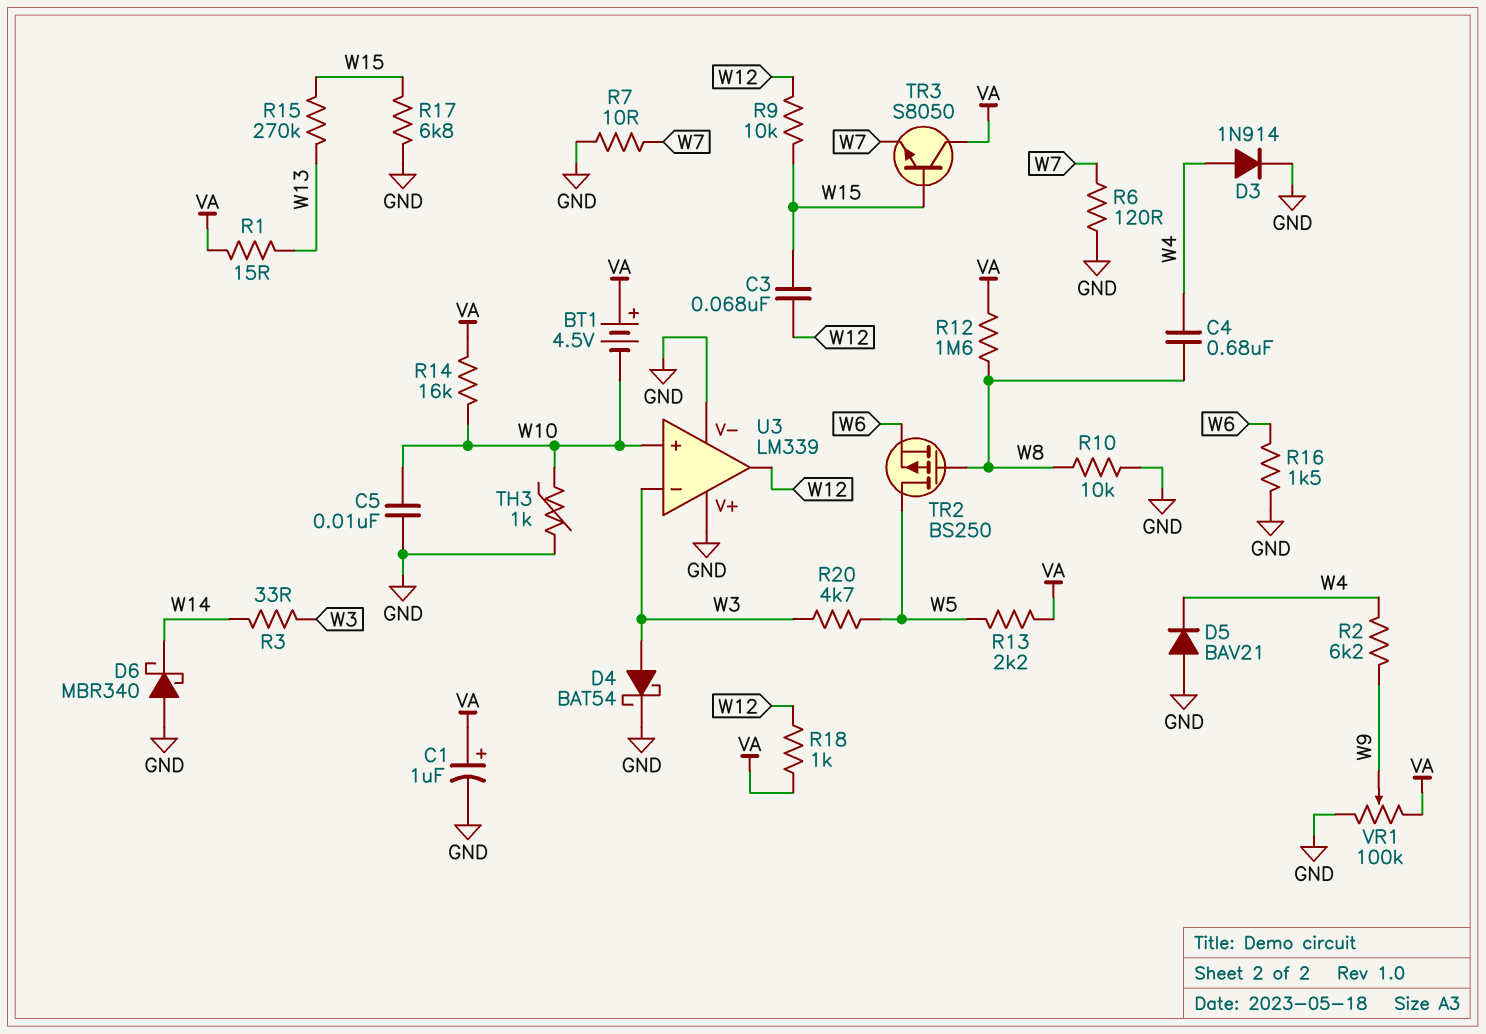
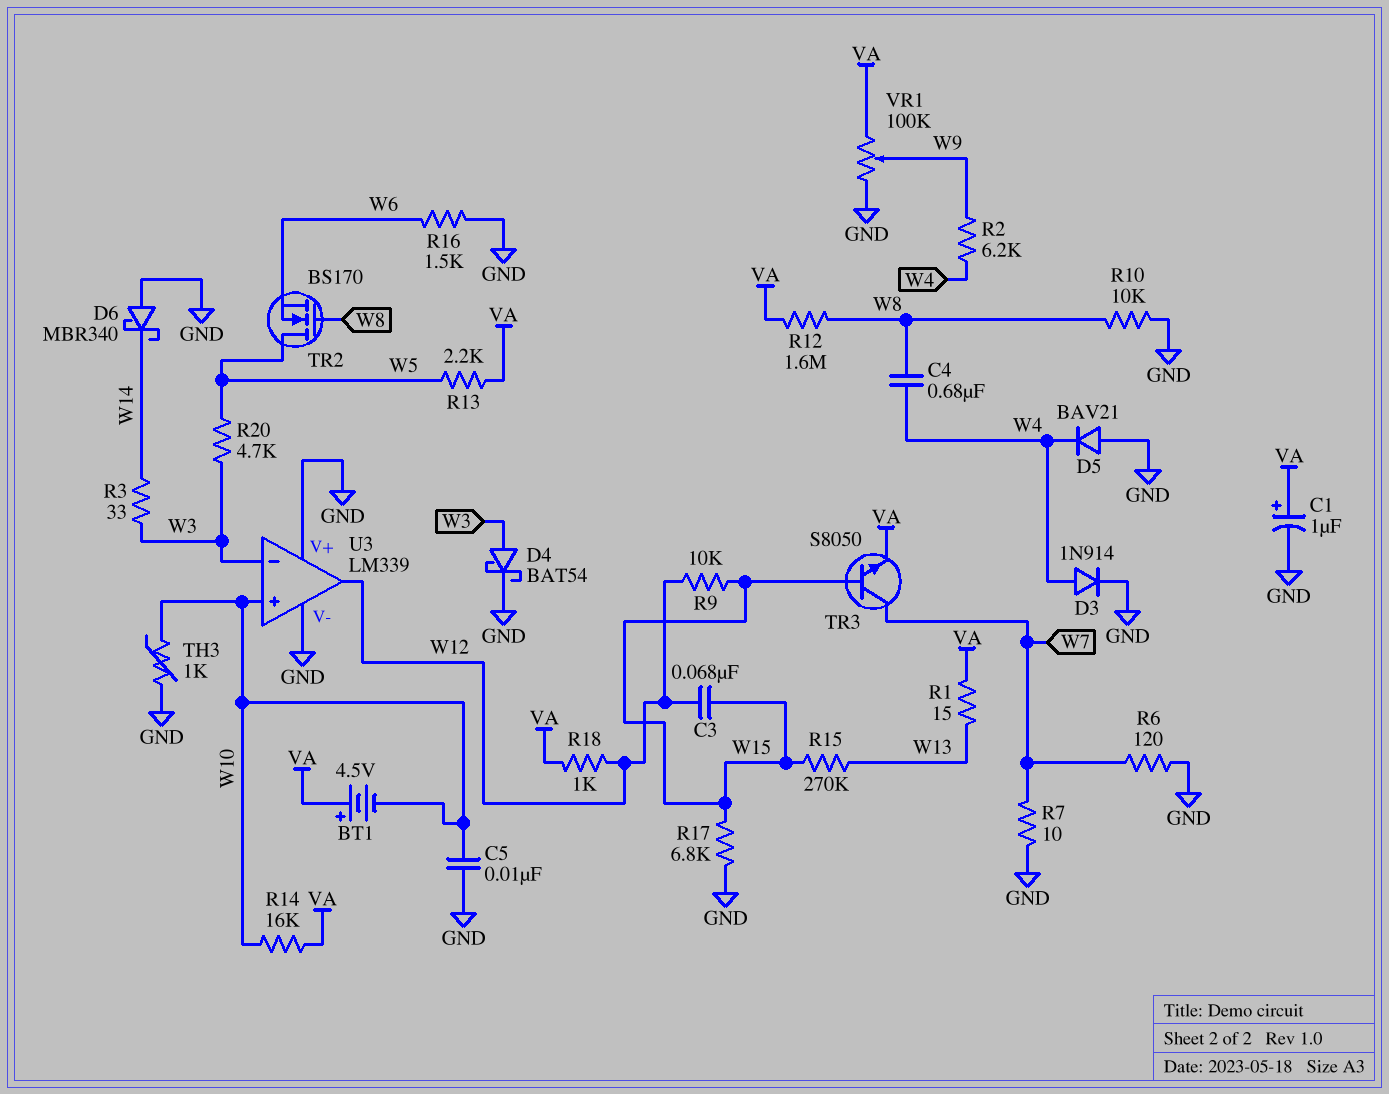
TR2: PMOS BS250 (G W8, D W5, S W6) -> NMOS BS170 (G W8, D W5, S W6)
TR3: NPN S8050 (B W15, C VA, E W7) -> NPN S8050 (B W15, C W7, E VA)

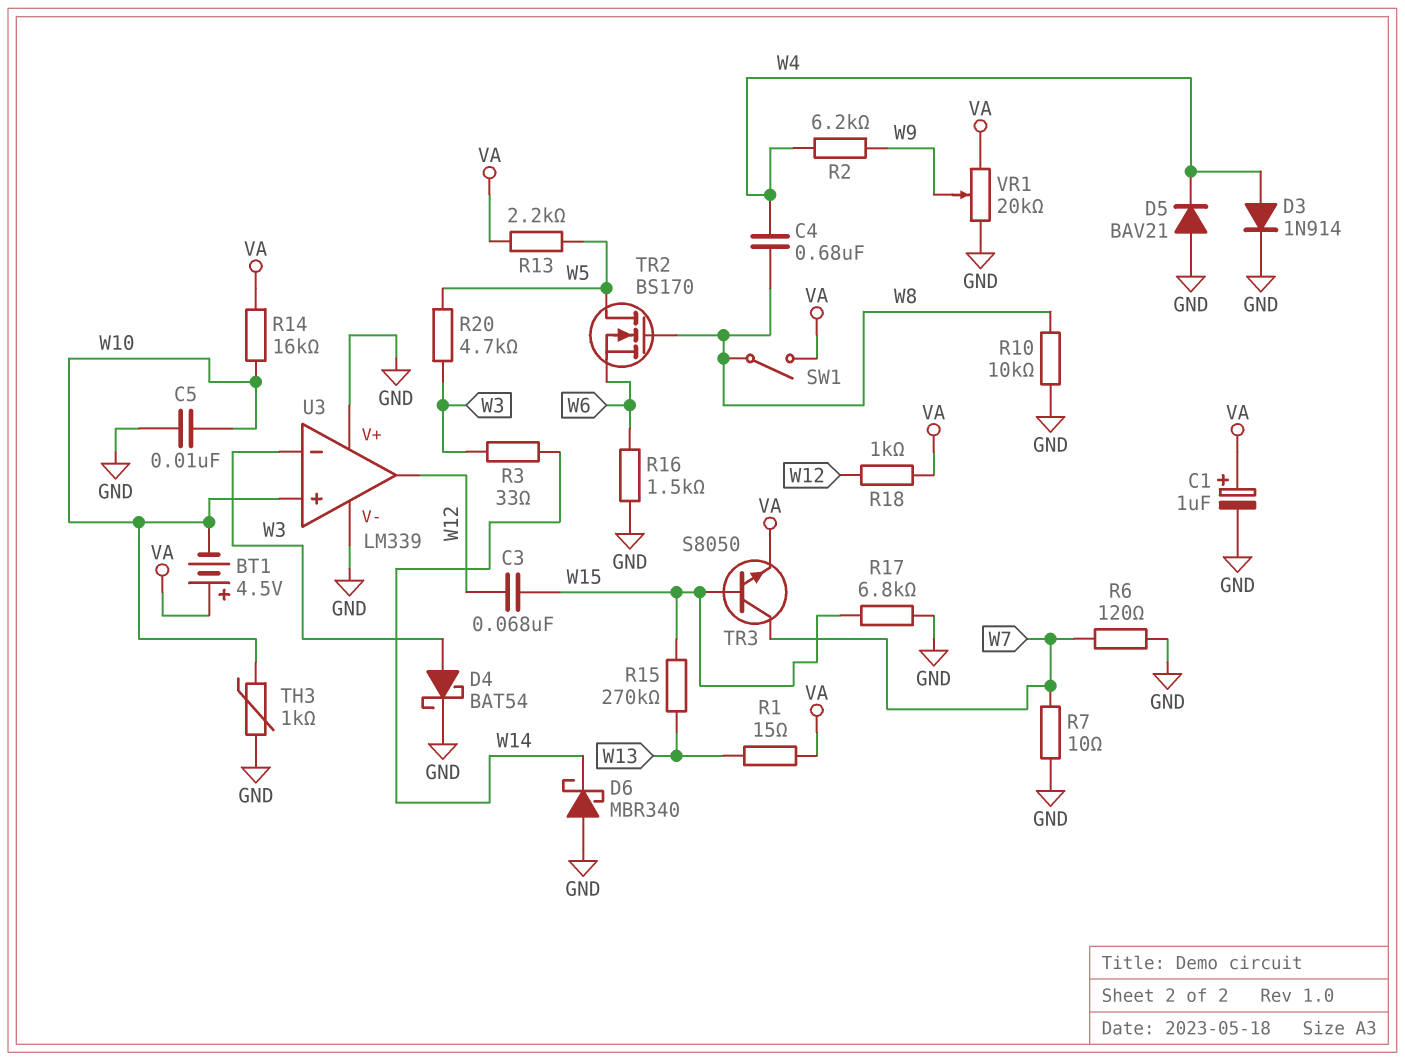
R9: 10k (W12, W15) -> none
R12: 1.6M (VA, W8) -> none
SW1: none -> switch (VA, W8)
VR1: 100k (GND, VA, wiper W9) -> 20k (GND, VA, wiper W9)

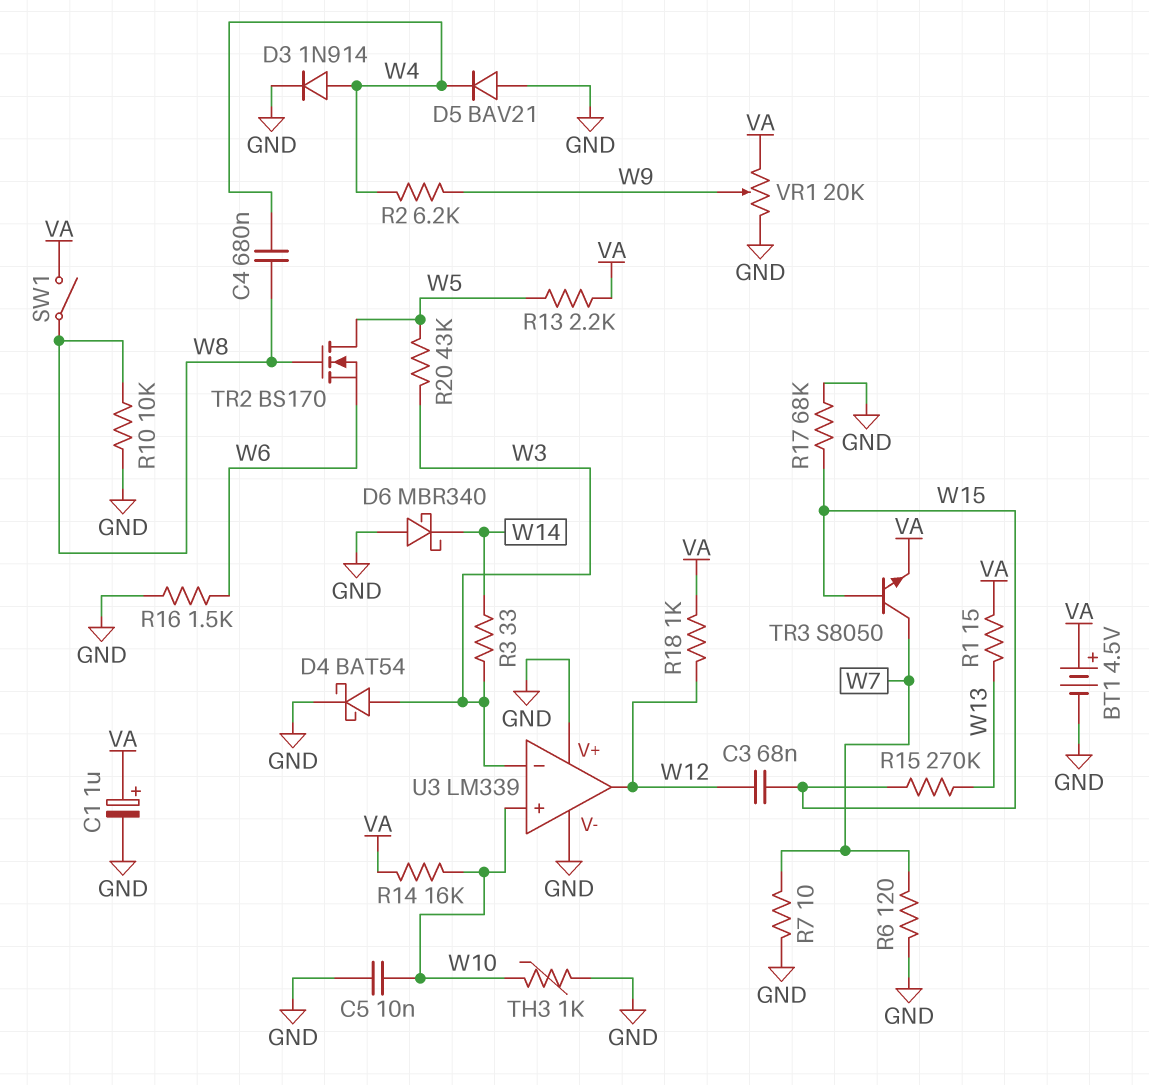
BT1: 4.5V (plus VA, minus W10) -> 4.5V (plus VA, minus GND)
R17: 6.8k (GND, W15) -> 68k (GND, W15)
R20: 4.7k (W3, W5) -> 43k (W3, W5)

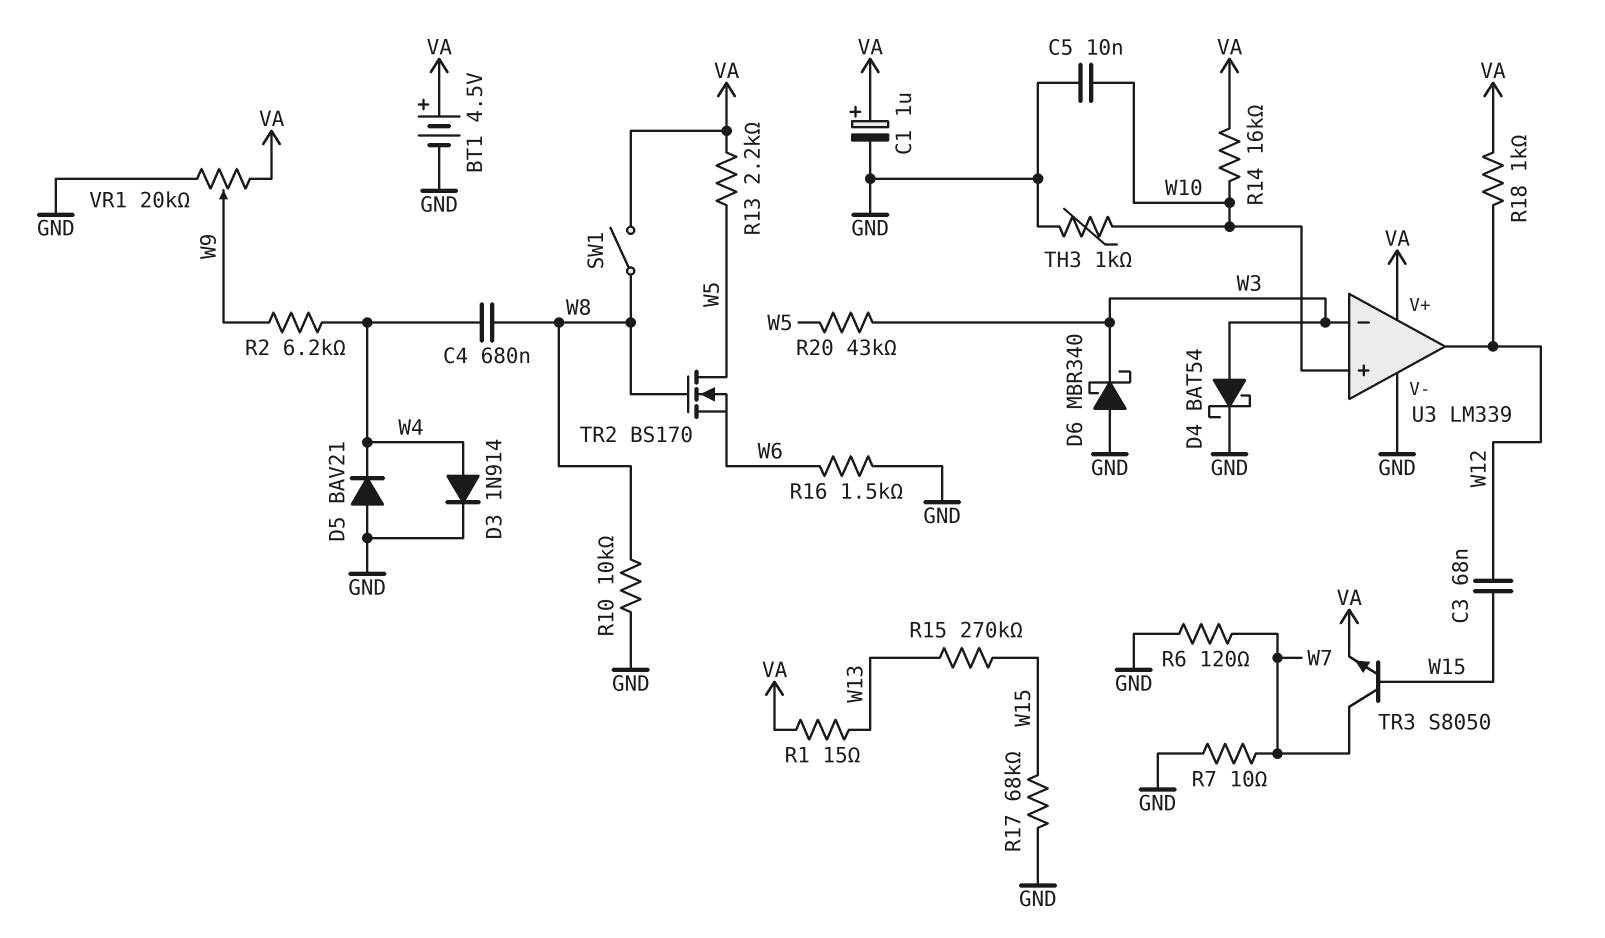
D6: schottky MBR340 (A GND, K W14) -> schottky MBR340 (A GND, K W3)
R3: 33 (W3, W14) -> none
U3 pin V+: GND -> VA

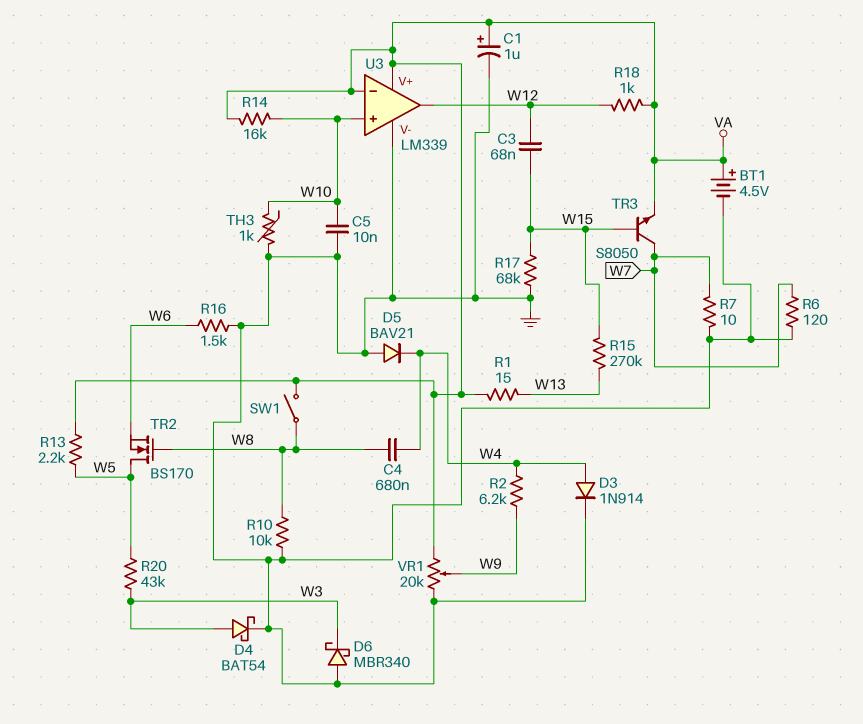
U3 pin in-: W3 -> VA

